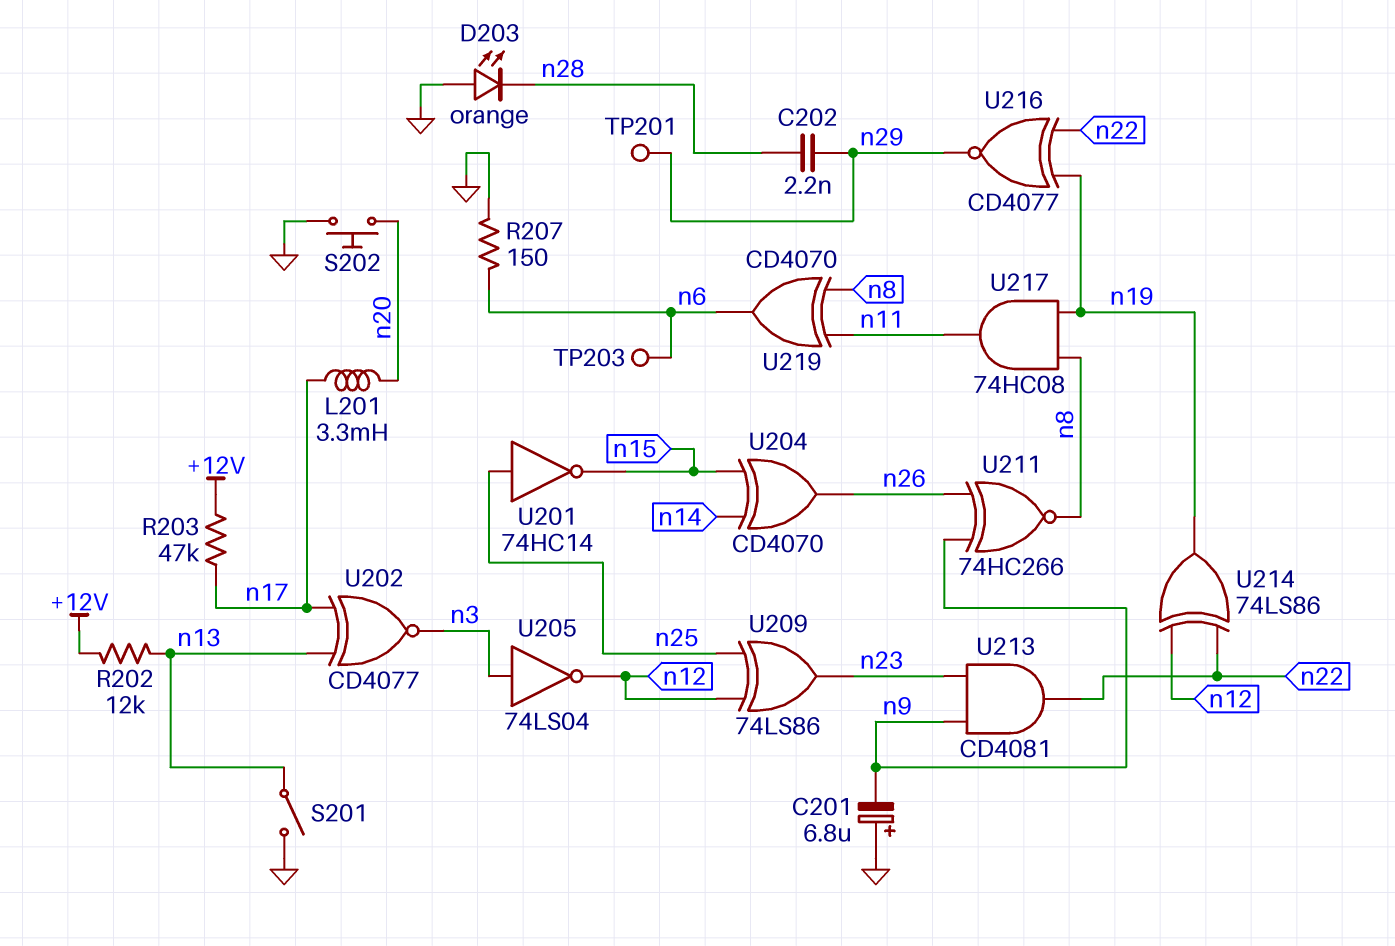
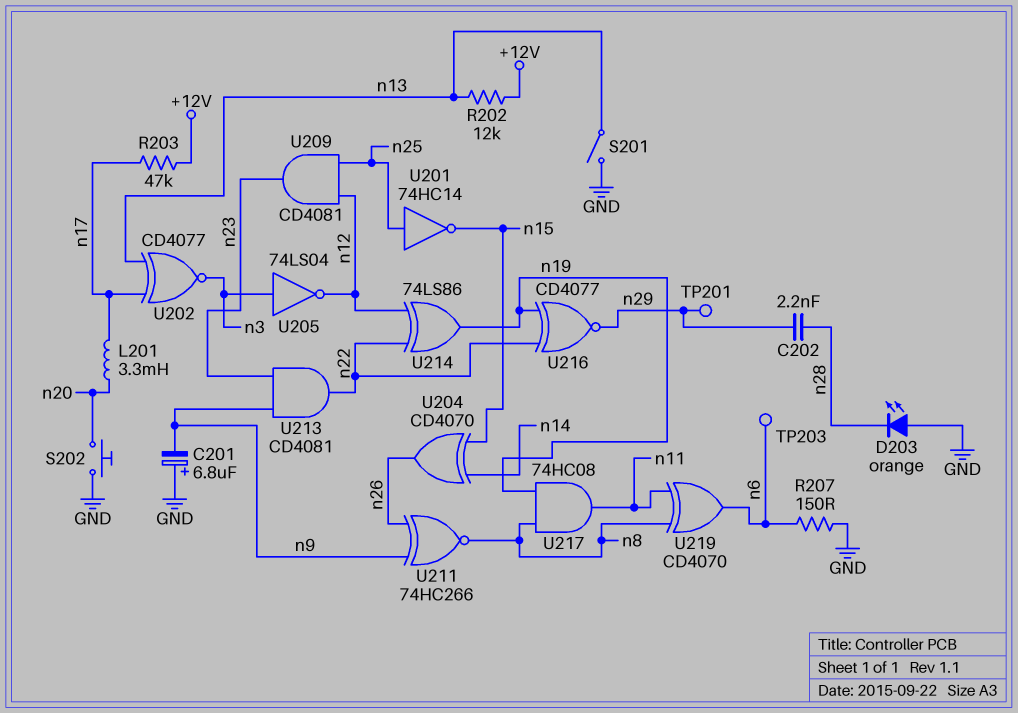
U209: XOR 74LS86 (in n12, in n25, out n23) -> AND CD4081 (in n12, in n25, out n23)

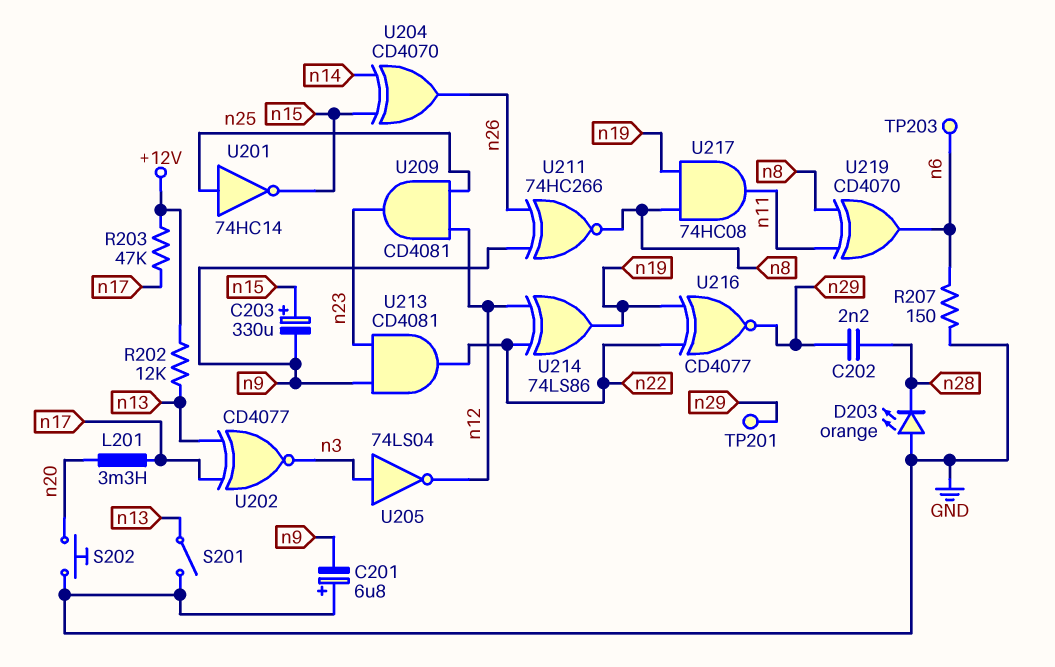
C203: none -> 330uF (plus n15, minus n9)

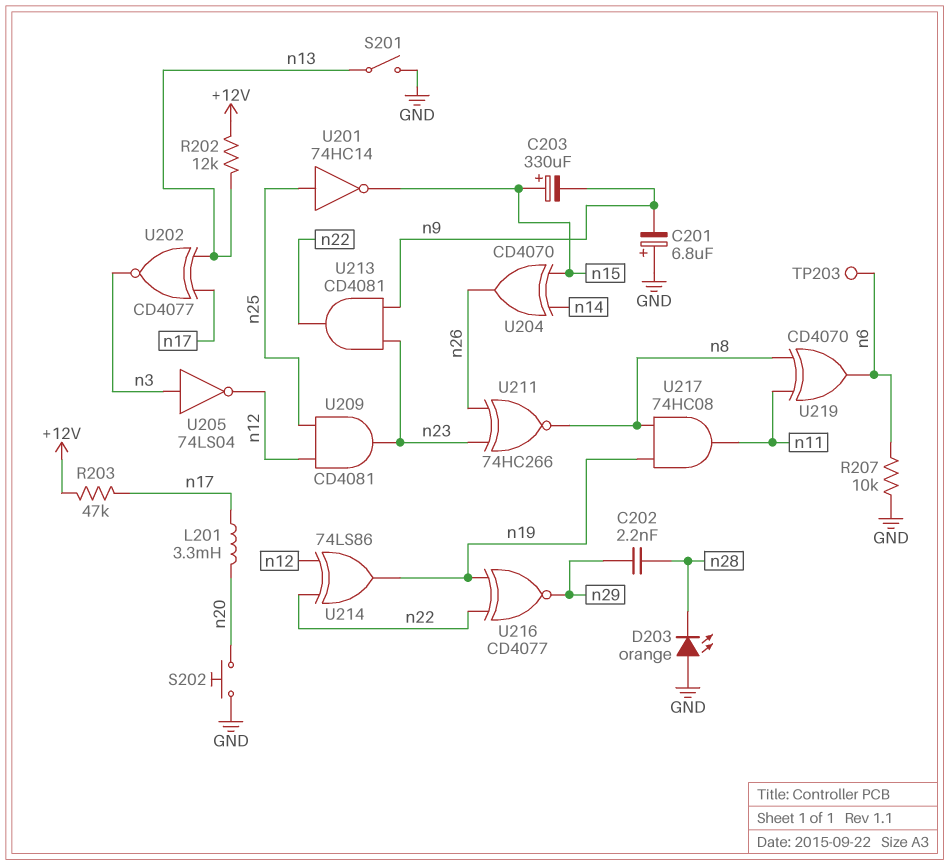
R207: 150 (GND, n6) -> 10k (GND, n6)
TP201: test point (n29) -> none
U211: XNOR 74HC266 (in n9, in n26, out n8) -> XNOR 74HC266 (in n23, in n26, out n8)

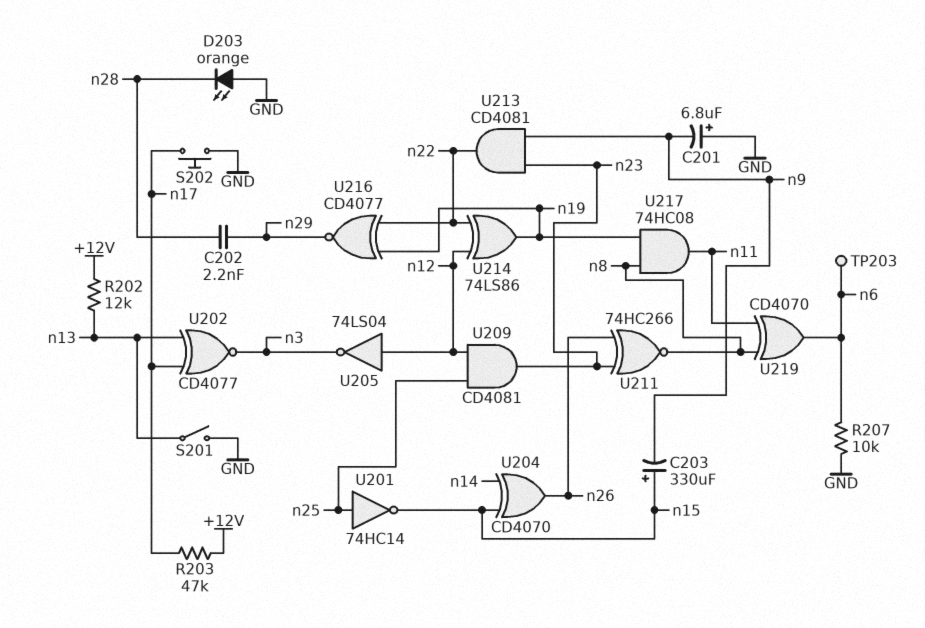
L201: 3.3mH (n17, n20) -> none
S202: button (GND, n20) -> button (GND, n17)
U205: NOT 74LS04 (in n3, out n12) -> NOT 74LS04 (in n12, out n3)

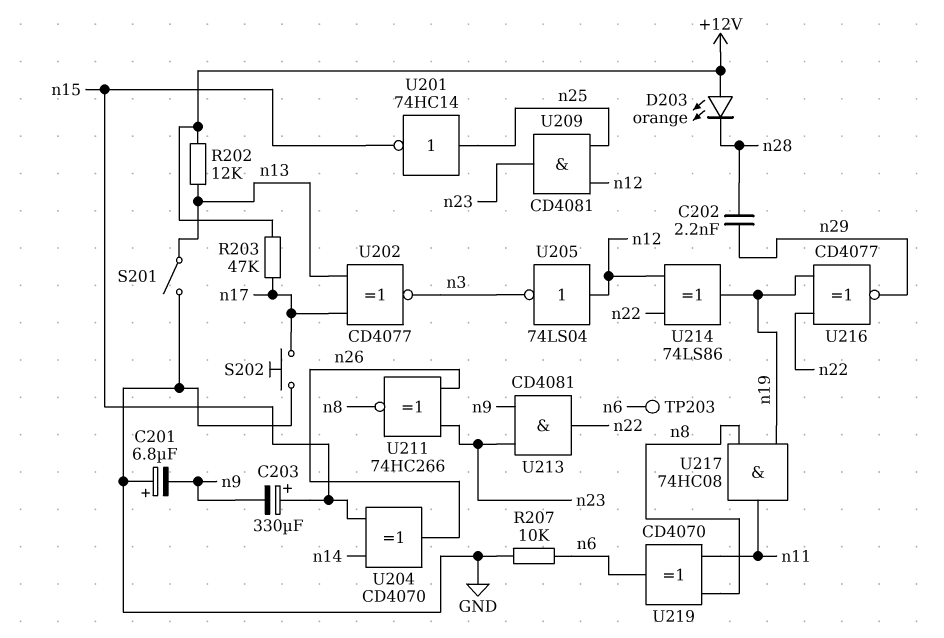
D203: LED orange (A GND, K n28) -> LED orange (A +12V, K n28)

